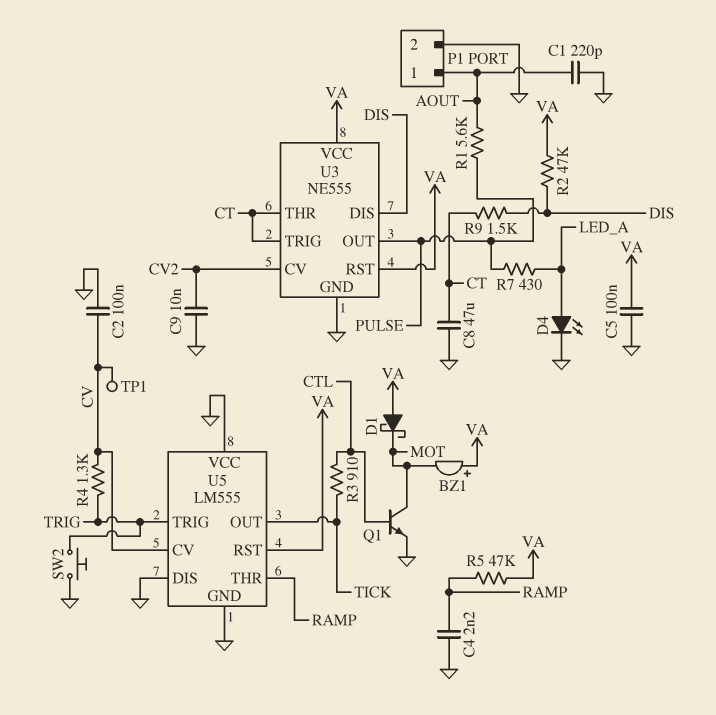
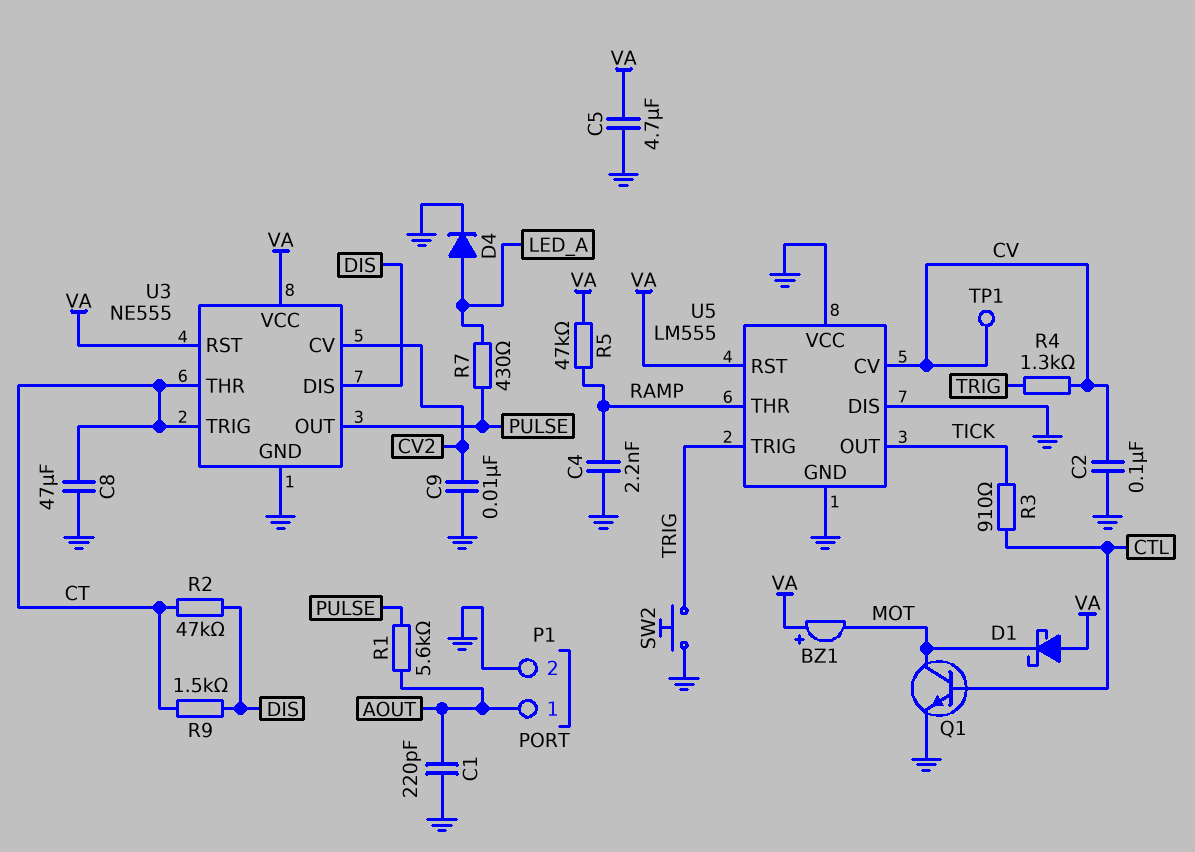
C5: 100nF (GND, VA) -> 4.7uF (GND, VA)
D4: LED (A LED_A, K GND) -> diode (A LED_A, K GND)
R2: 47k (DIS, VA) -> 47k (CT, DIS)

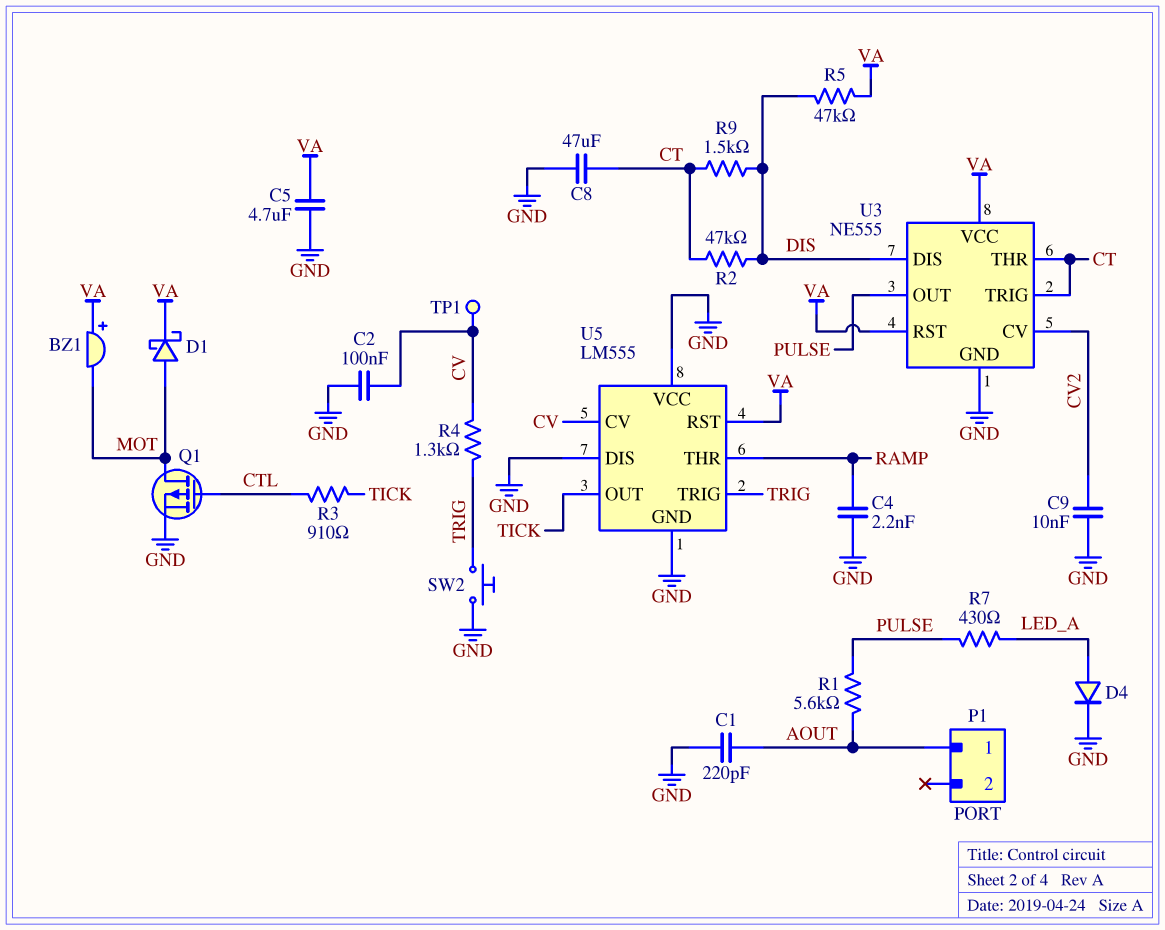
D1: schottky (A VA, K MOT) -> schottky (A MOT, K VA)
P1 pin 2: GND -> none
Q1: NPN (B CTL, C MOT, E GND) -> PMOS (G CTL, D MOT, S GND)
R5: 47k (RAMP, VA) -> 47k (DIS, VA)

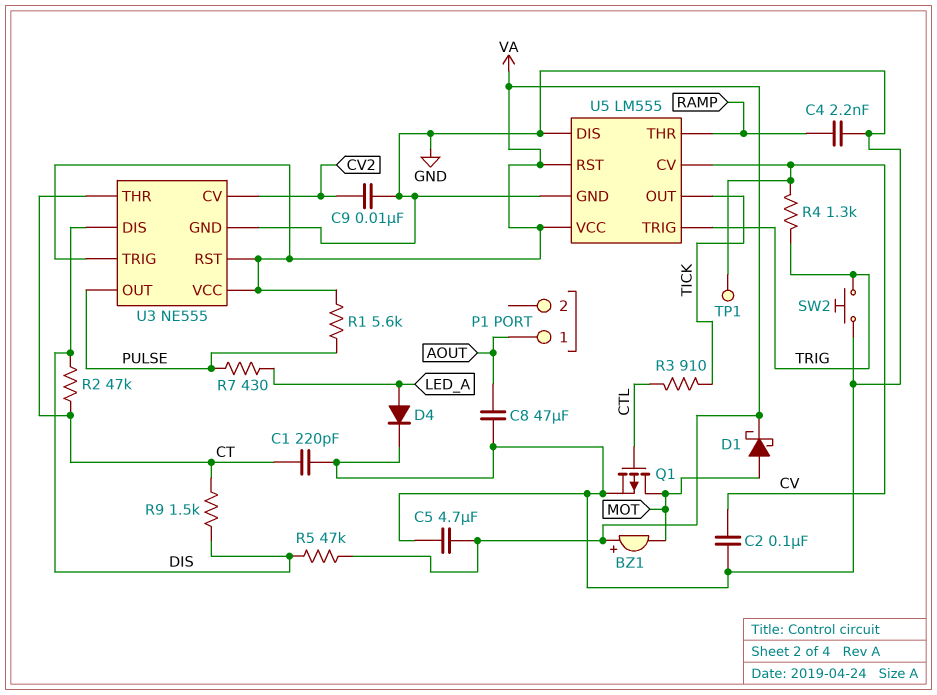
C1: 220pF (AOUT, GND) -> 220pF (CT, GND)
C8: 47uF (CT, GND) -> 47uF (AOUT, GND)
R1: 5.6k (AOUT, PULSE) -> 5.6k (PULSE, VA)
U3 pin TRIG: CT -> VA
U5 pin VCC: GND -> VA

